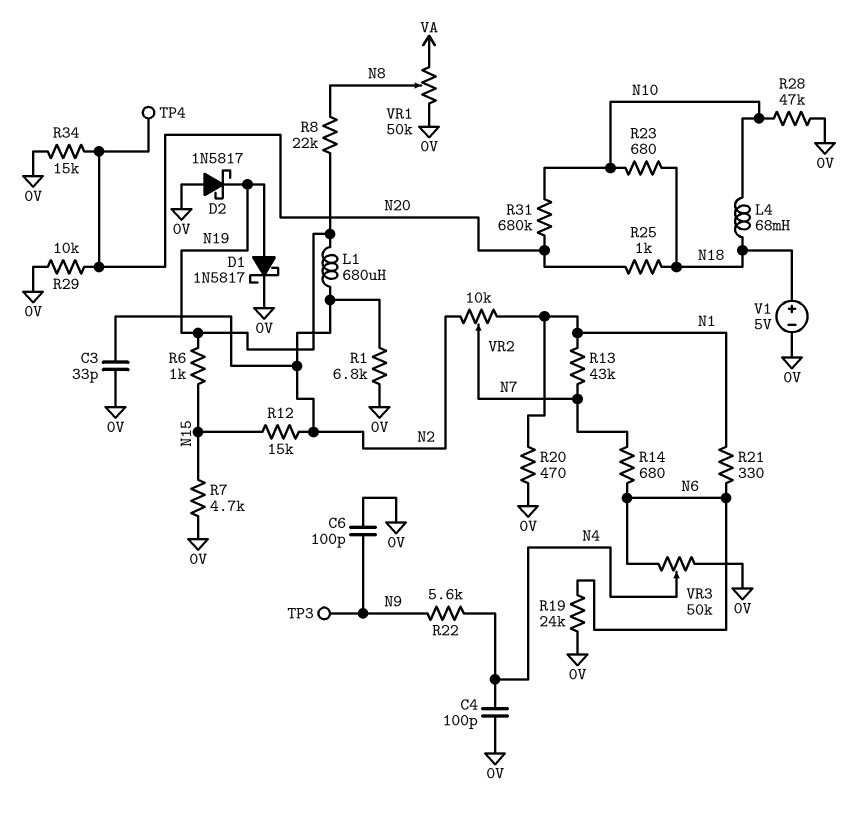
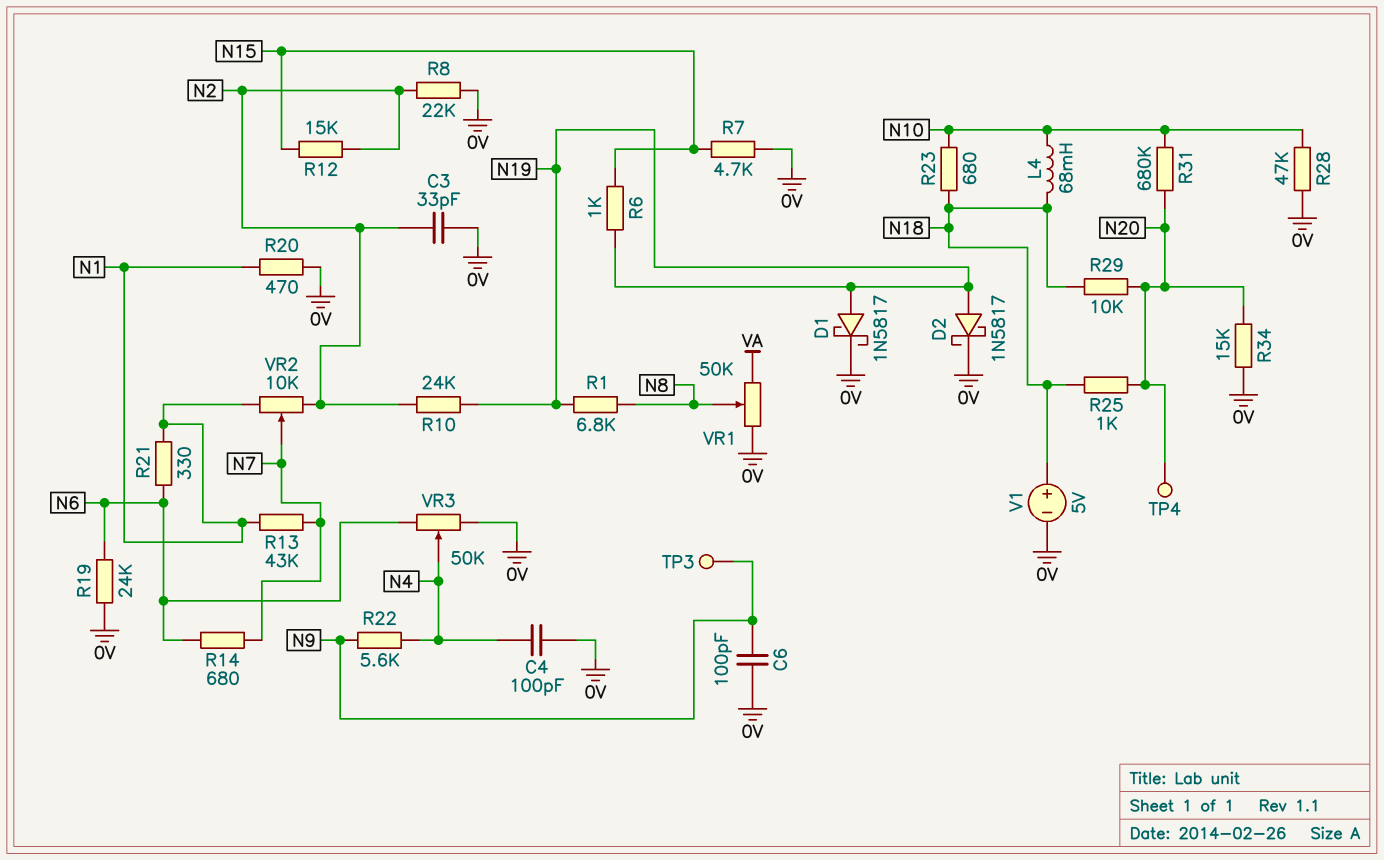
D2: schottky 1N5817 (A 0V, K N19) -> schottky 1N5817 (A N19, K 0V)
L1: 680uH (N2, N19) -> none
R1: 6.8k (0V, N2) -> 6.8k (N8, N19)
R8: 22k (N8, N19) -> 22k (0V, N2)
R10: none -> 24k (N2, N19)
R29: 10k (0V, N20) -> 10k (N18, N20)

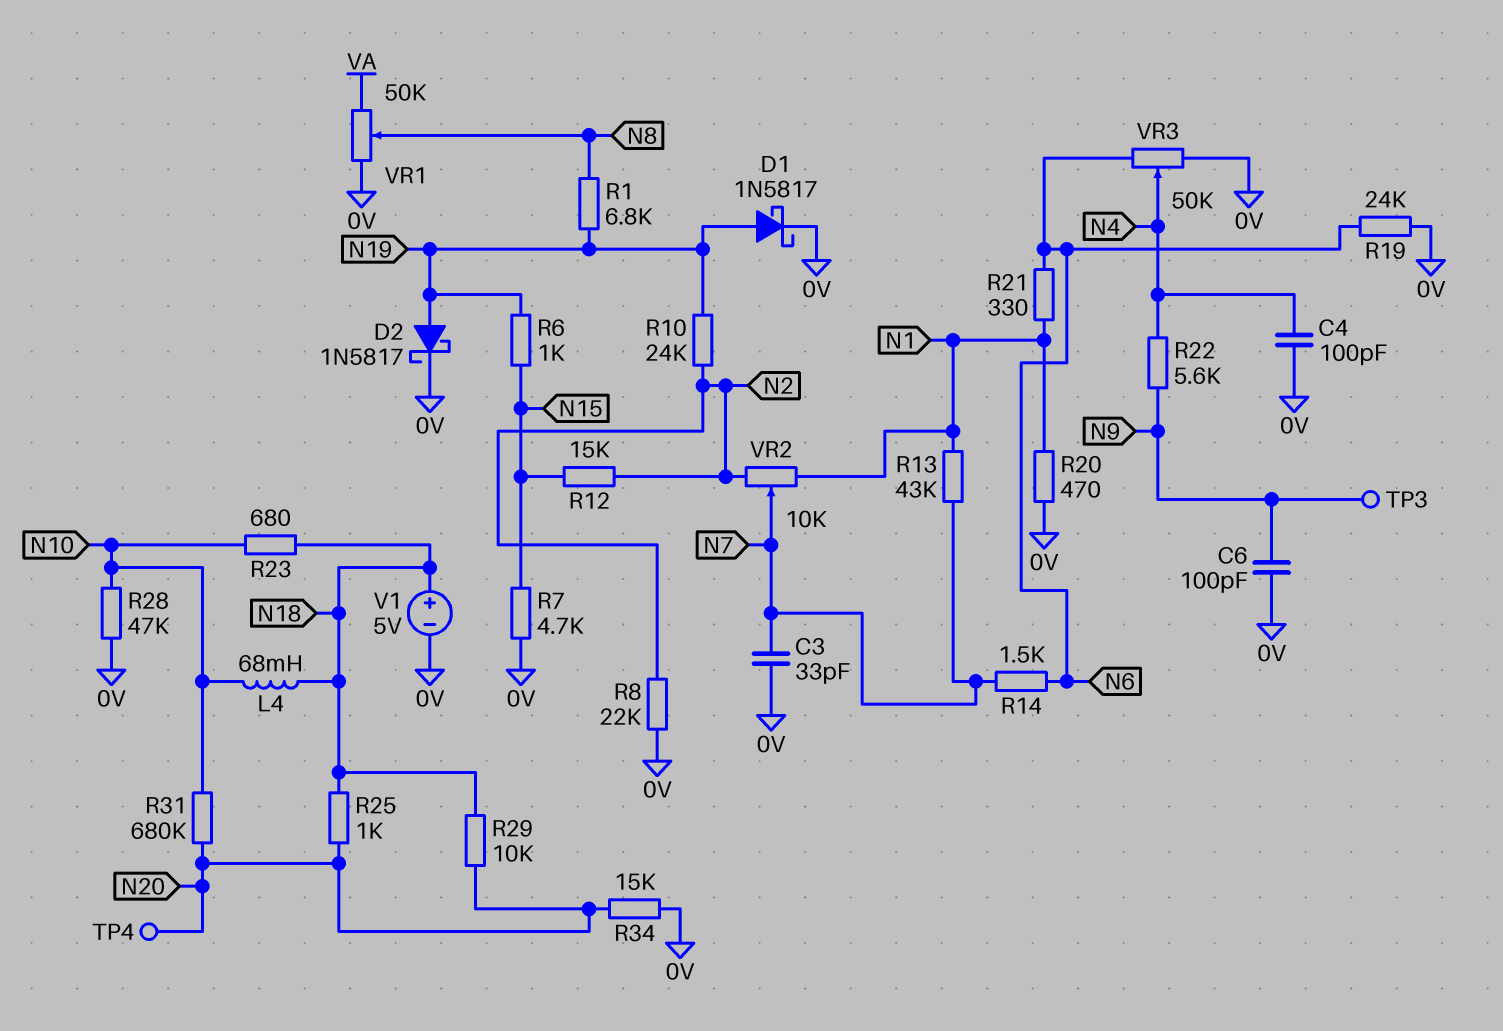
C3: 33pF (0V, N2) -> 33pF (0V, N7)
R14: 680 (N6, N7) -> 1.5k (N6, N7)

